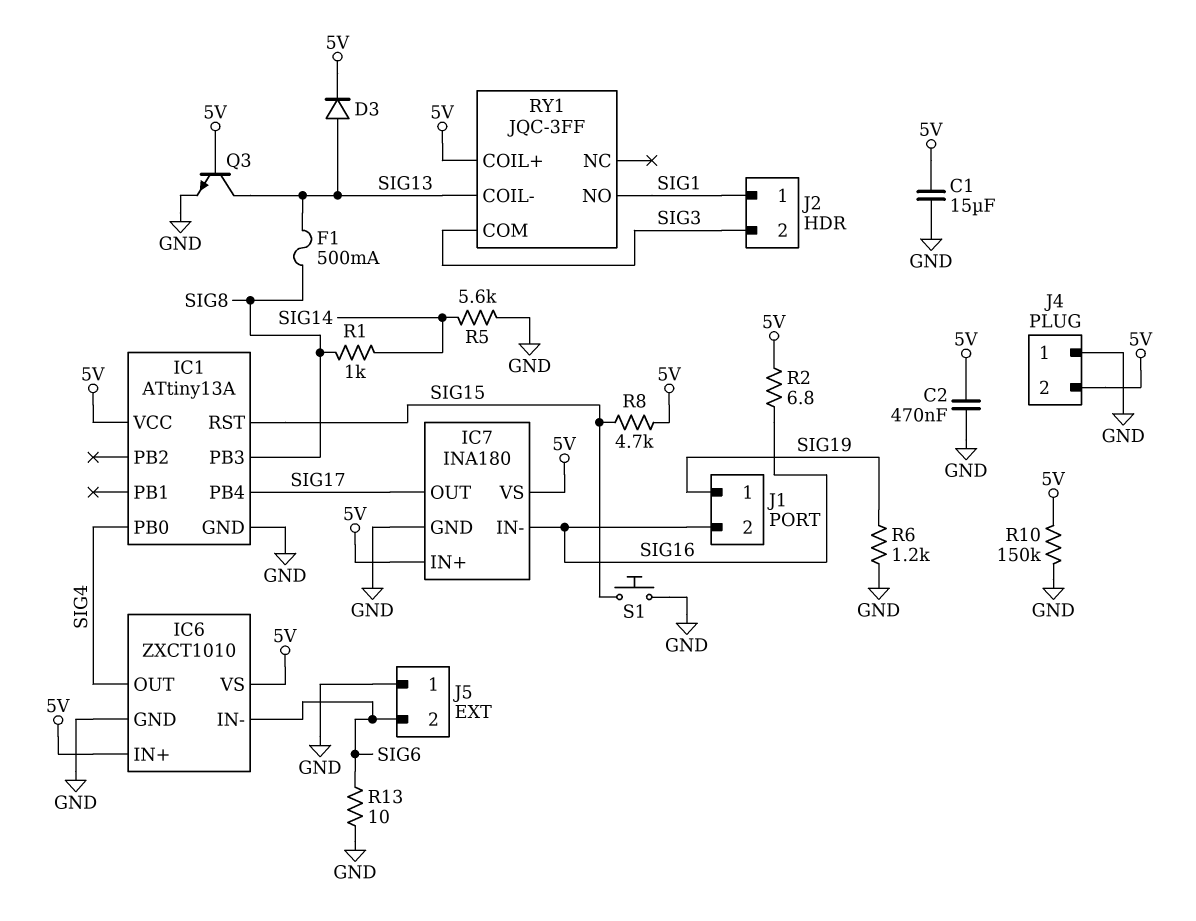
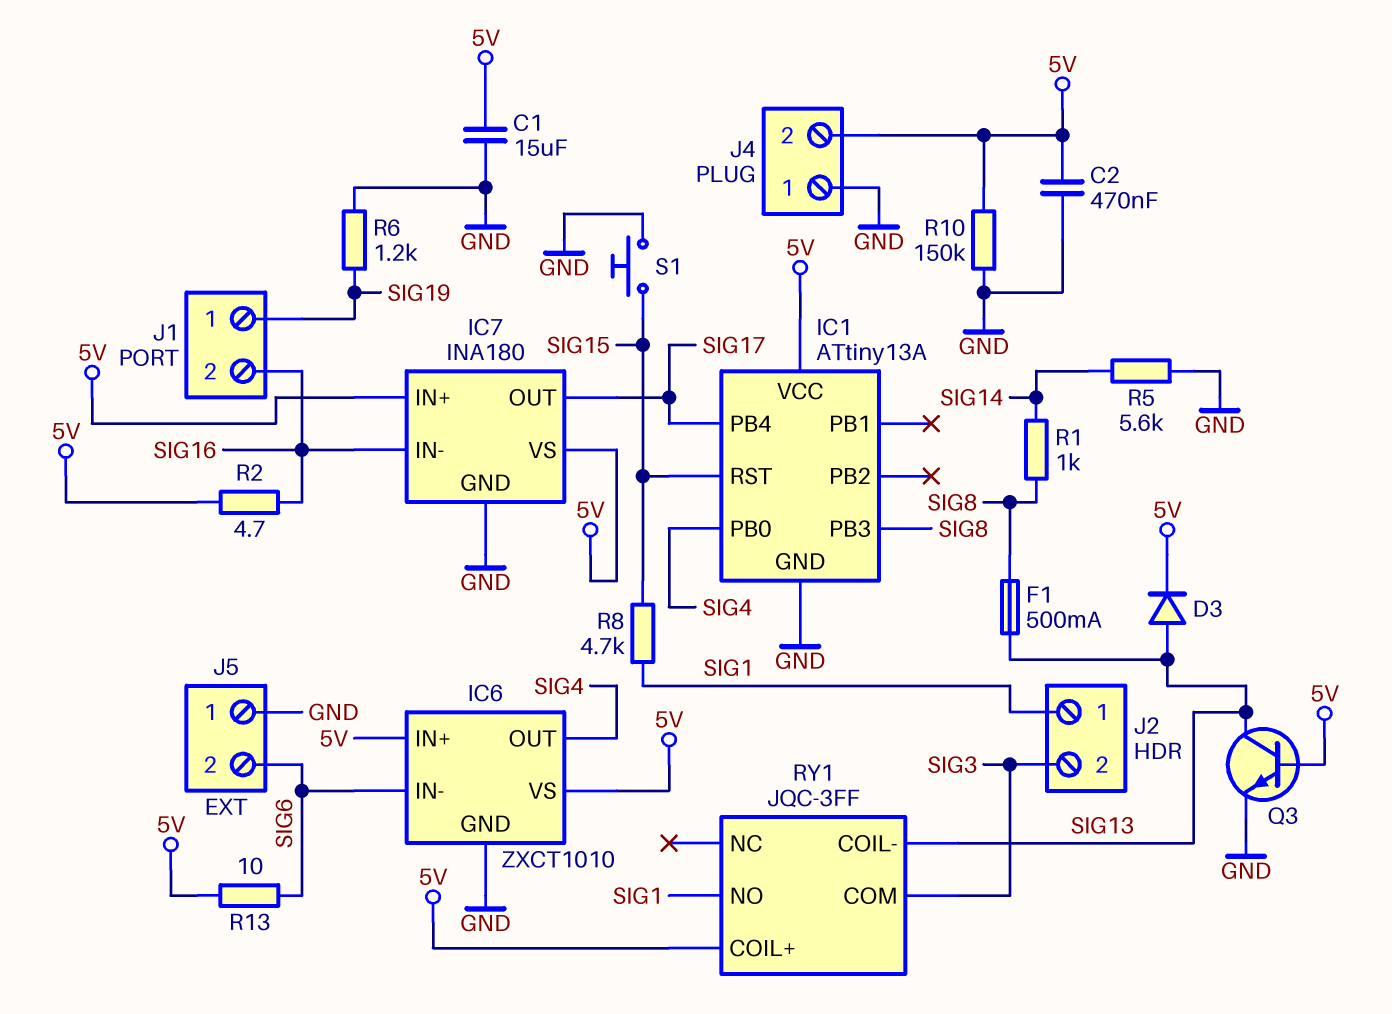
R2: 6.8 (5V, SIG16) -> 4.7 (5V, SIG16)
R8: 4.7k (5V, SIG15) -> 4.7k (SIG1, SIG15)
R13: 10 (GND, SIG6) -> 10 (5V, SIG6)

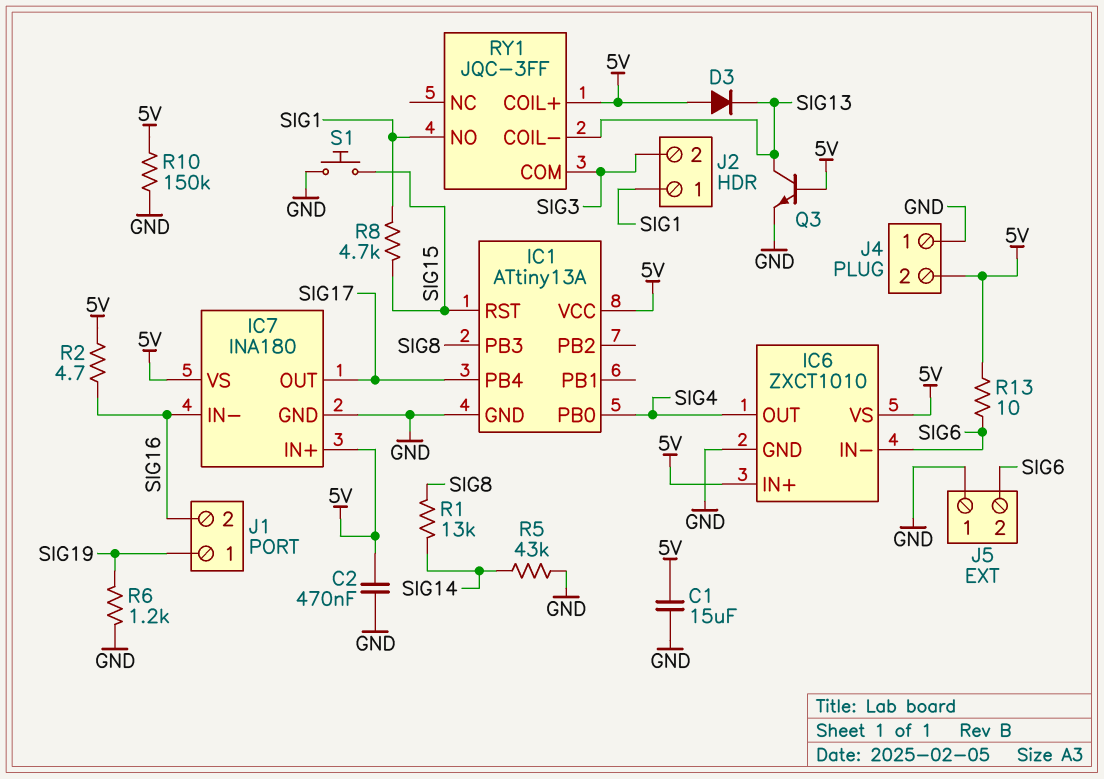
D3: diode (A SIG13, K 5V) -> diode (A 5V, K SIG13)
F1: 500mA (SIG8, SIG13) -> none
R1: 1k (SIG8, SIG14) -> 13k (SIG8, SIG14)
R5: 5.6k (GND, SIG14) -> 43k (GND, SIG14)

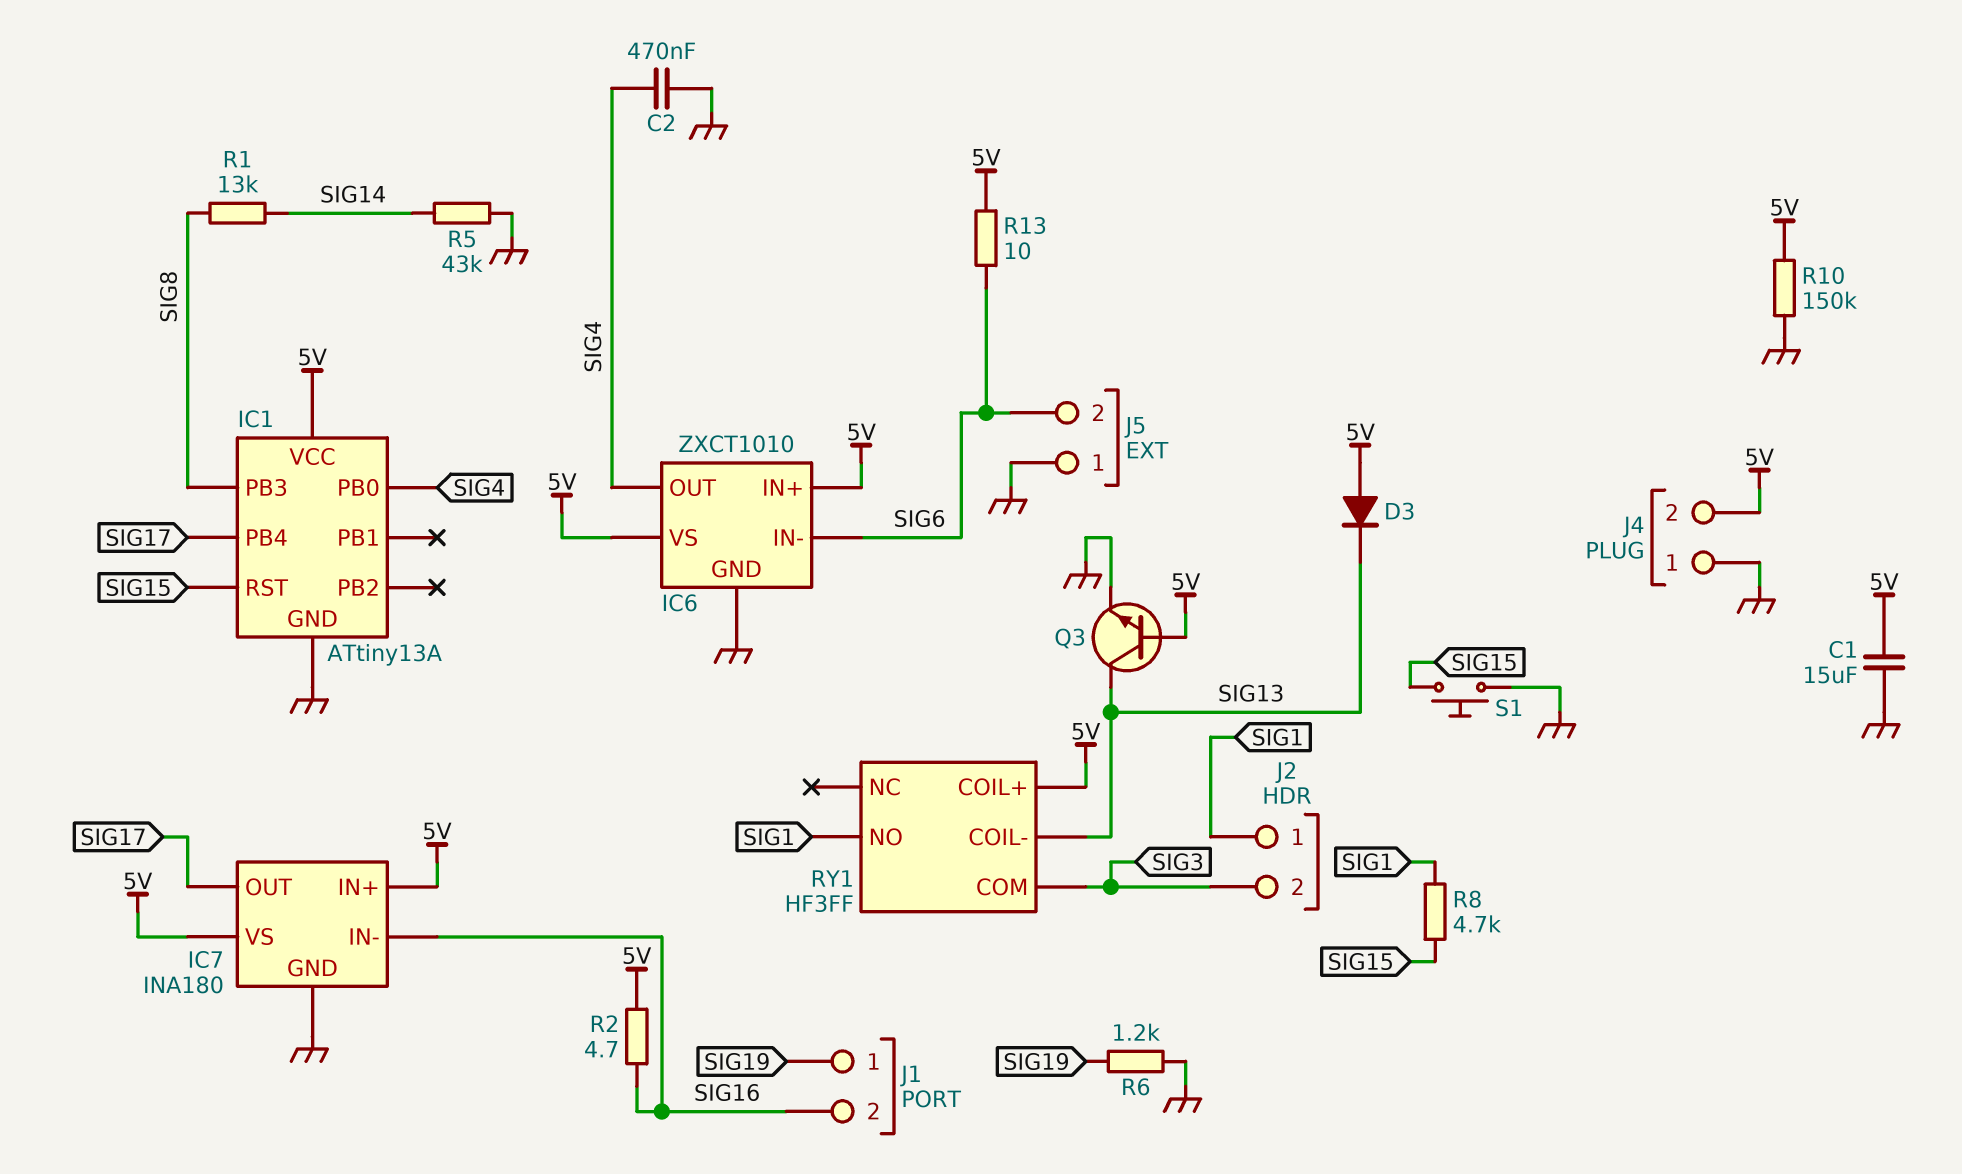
C2: 470nF (5V, GND) -> 470nF (GND, SIG4)
RY1: JQC-3FF -> HF3FF

